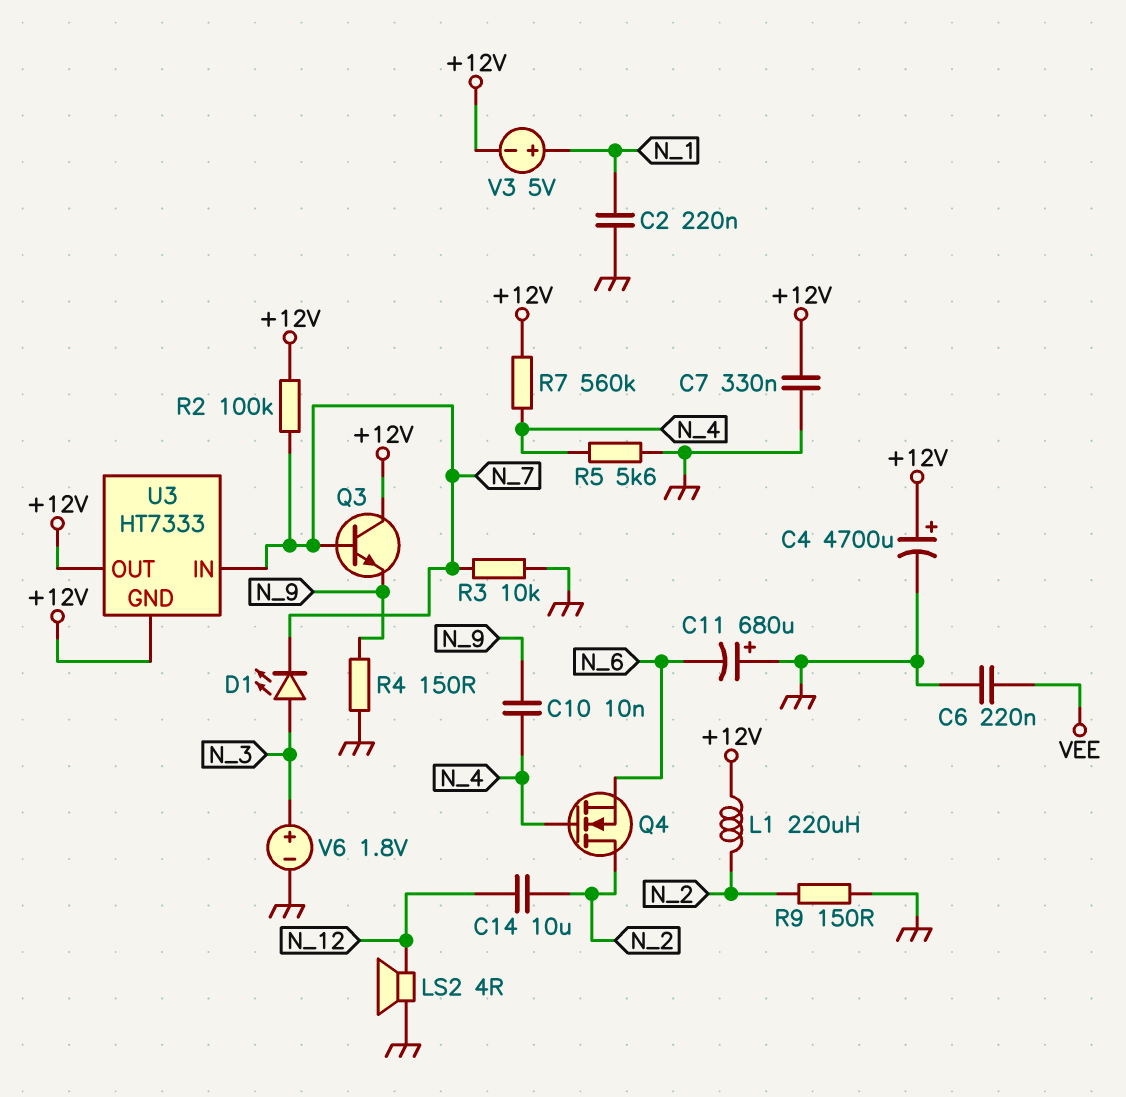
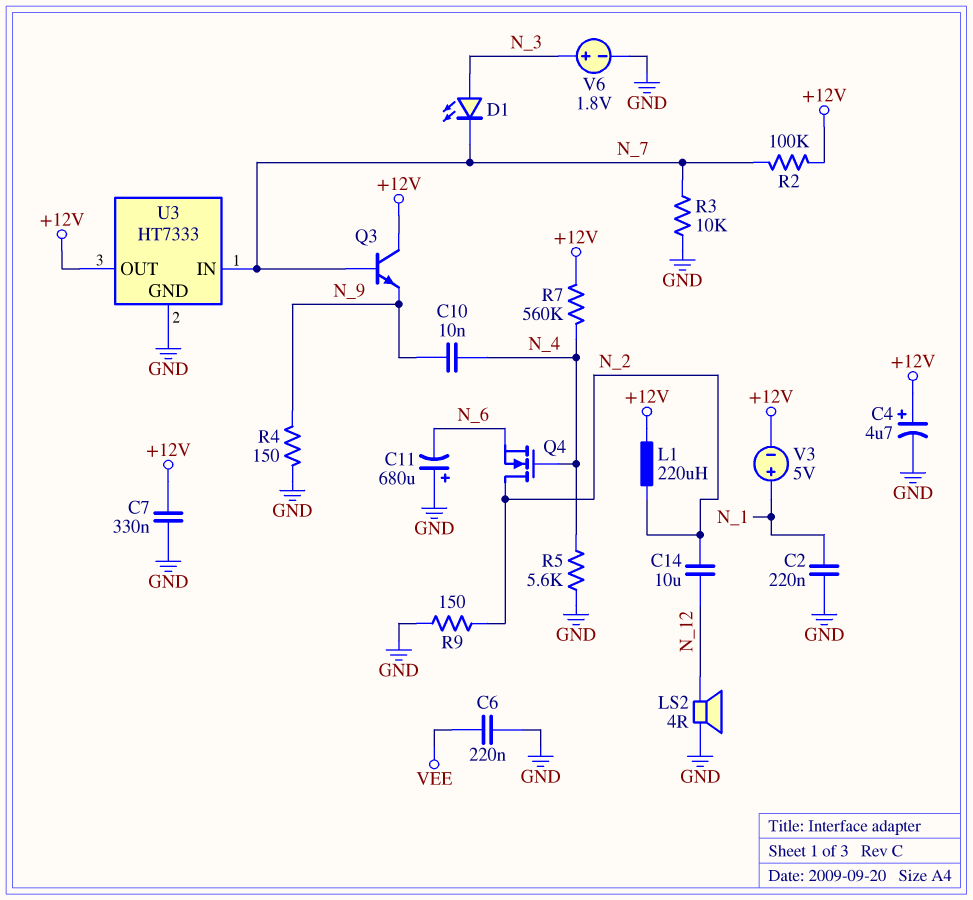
C4: 4700uF (plus +12V, minus GND) -> 4.7uF (plus +12V, minus GND)
U3 pin GND: +12V -> GND

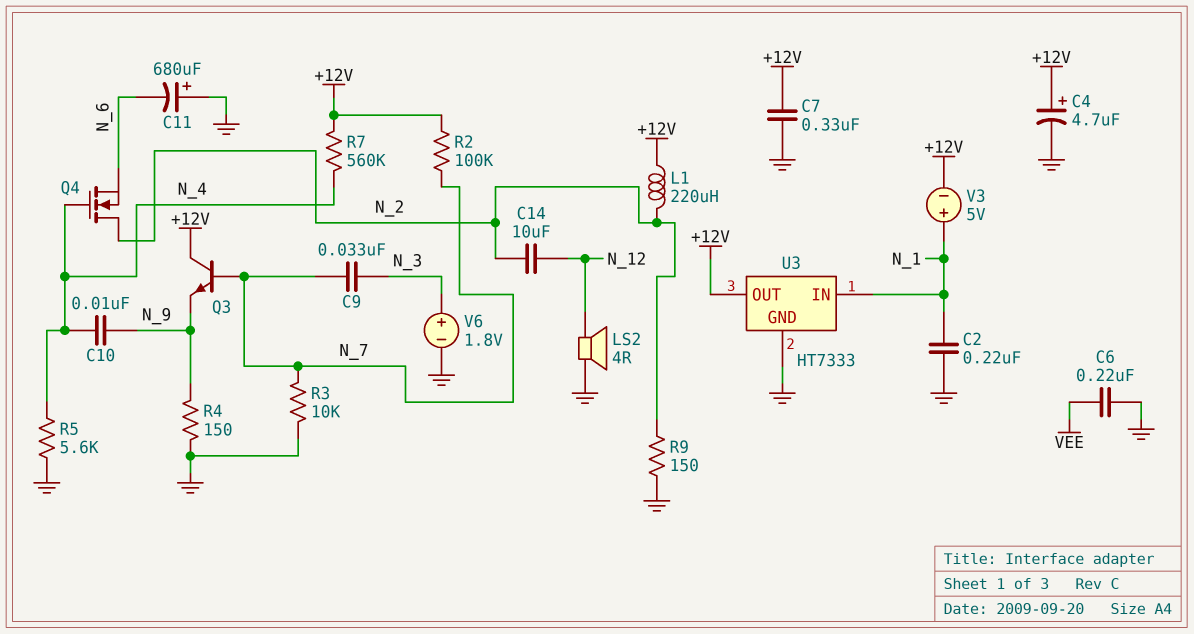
C9: none -> 33nF (N_3, N_7)
D1: LED (A N_3, K N_7) -> none
U3 pin IN: N_7 -> N_1

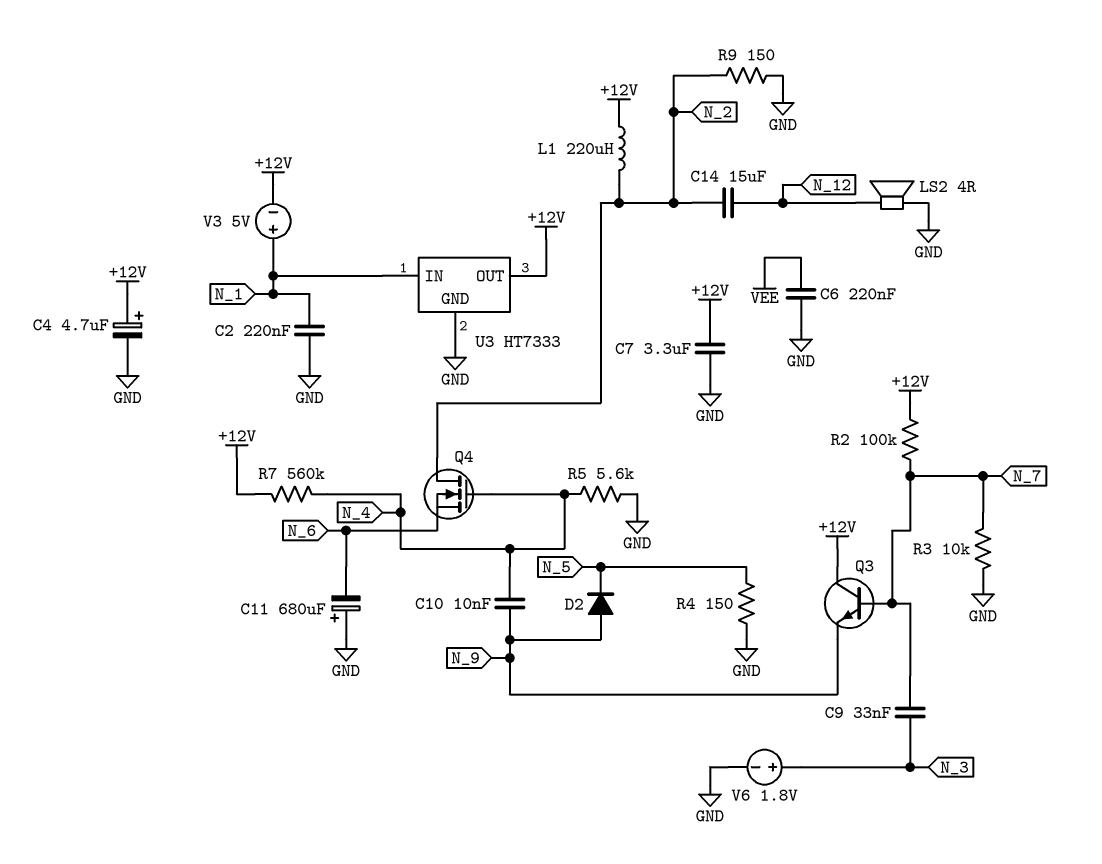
C7: 330nF (+12V, GND) -> 3.3uF (+12V, GND)
C14: 10uF (N_2, N_12) -> 15uF (N_2, N_12)
D2: none -> diode (A N_9, K N_5)
R4: 150 (GND, N_9) -> 150 (GND, N_5)

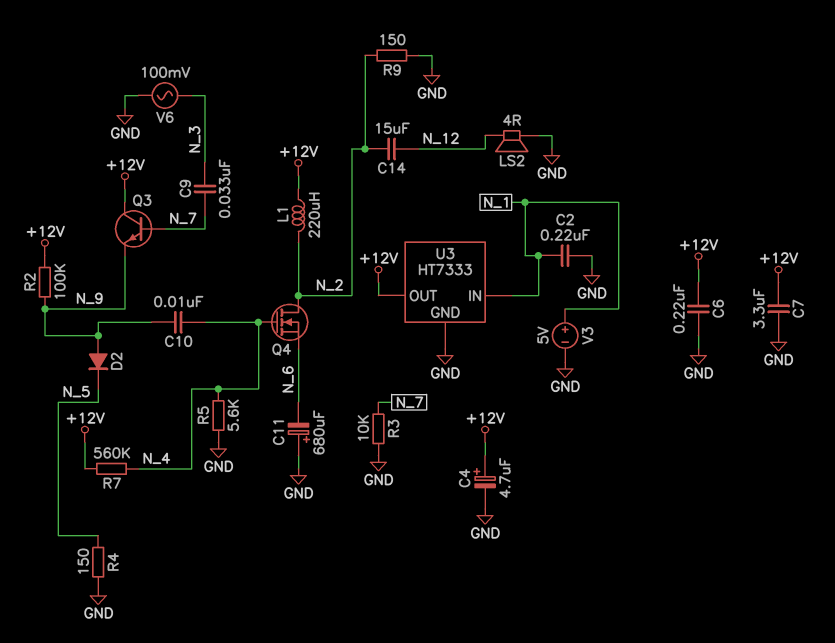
C6: 220nF (GND, VEE) -> 220nF (+12V, GND)
R2: 100k (+12V, N_7) -> 100k (+12V, N_9)
V3: 5V (plus N_1, minus +12V) -> 5V (plus N_1, minus GND)
V6: 1.8V (plus N_3, minus GND) -> AC 100mV (GND, N_3)

